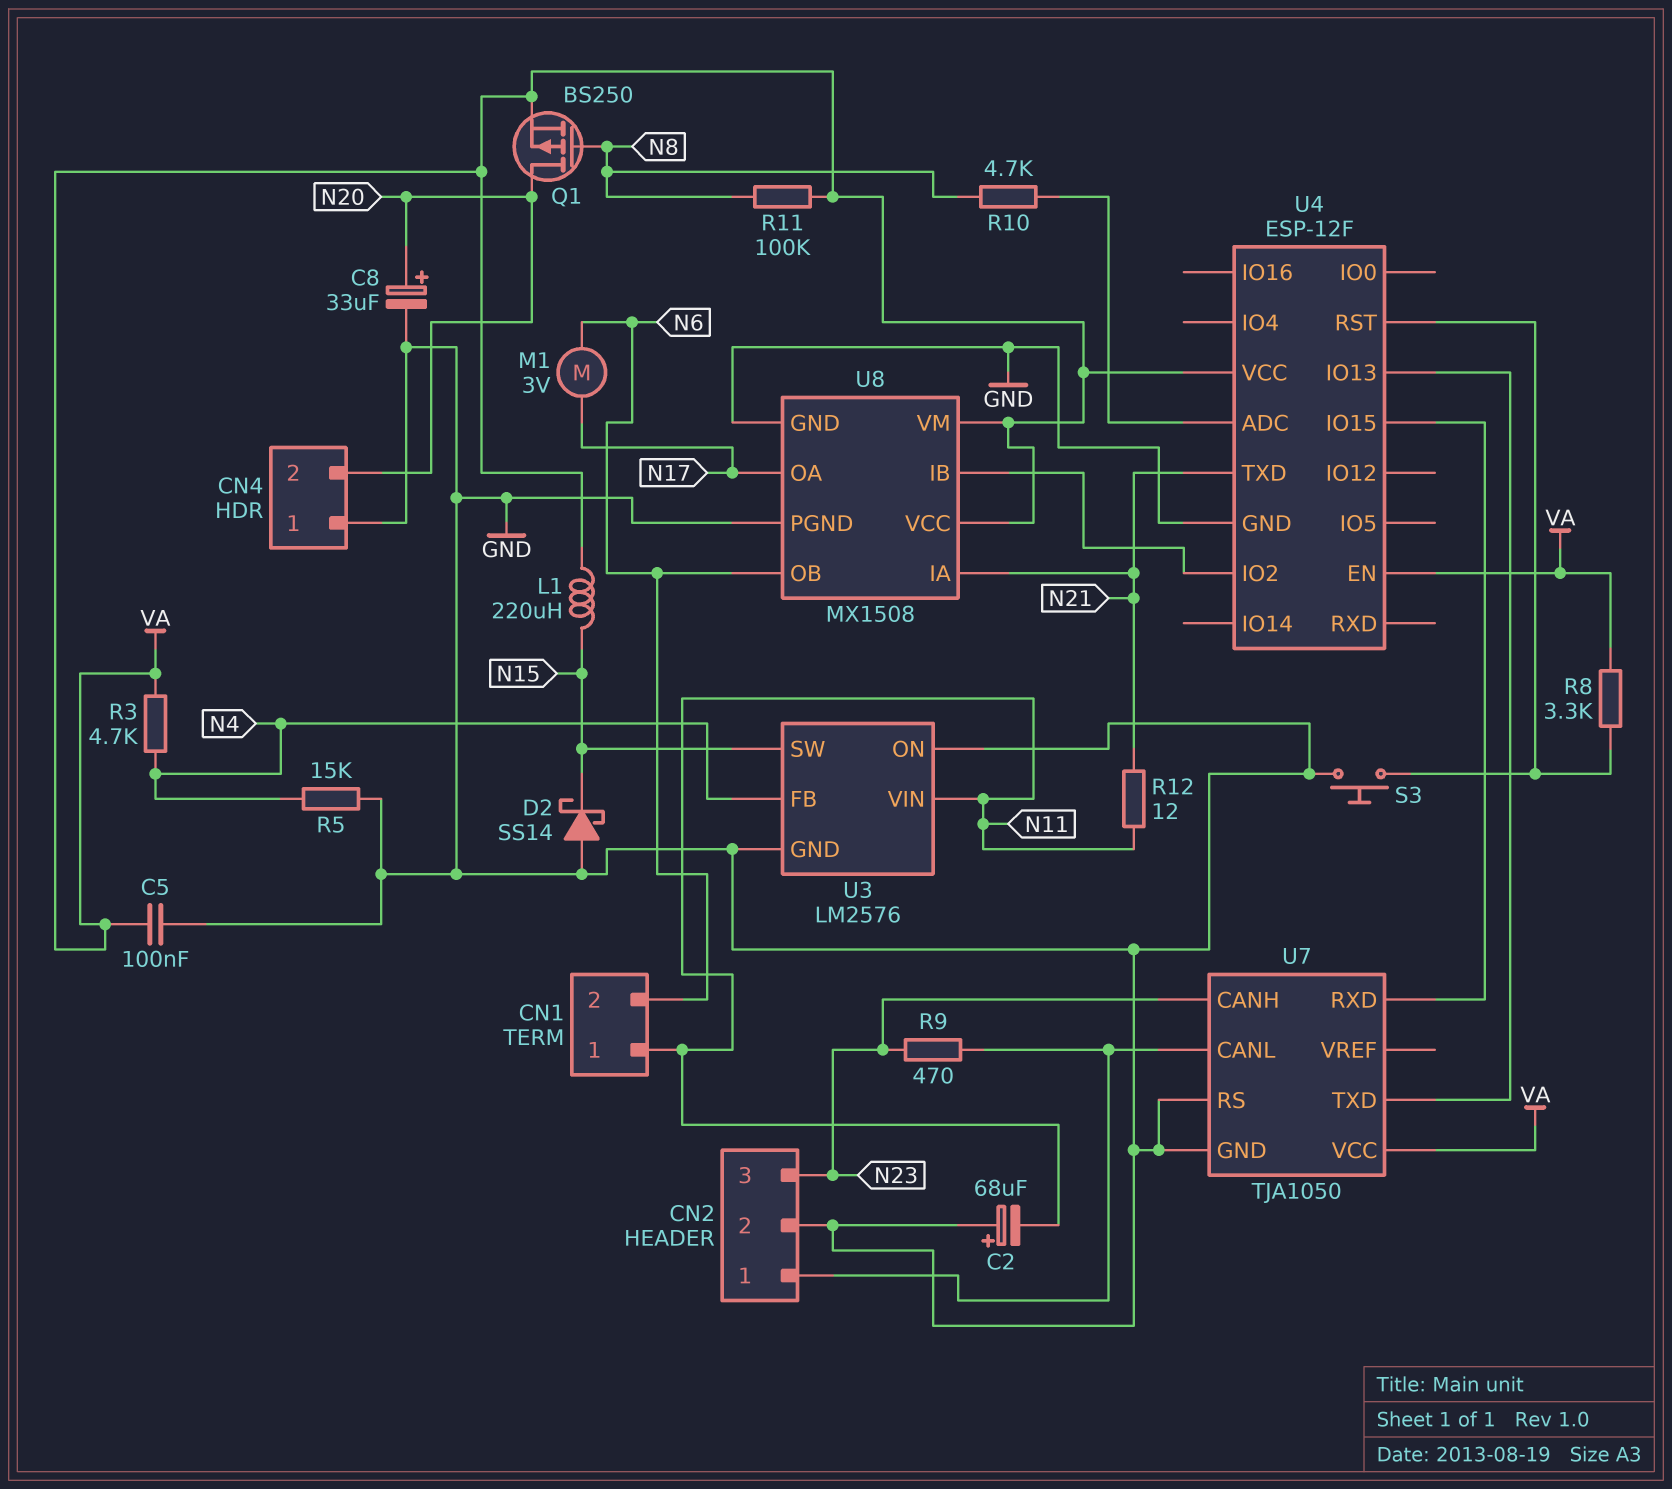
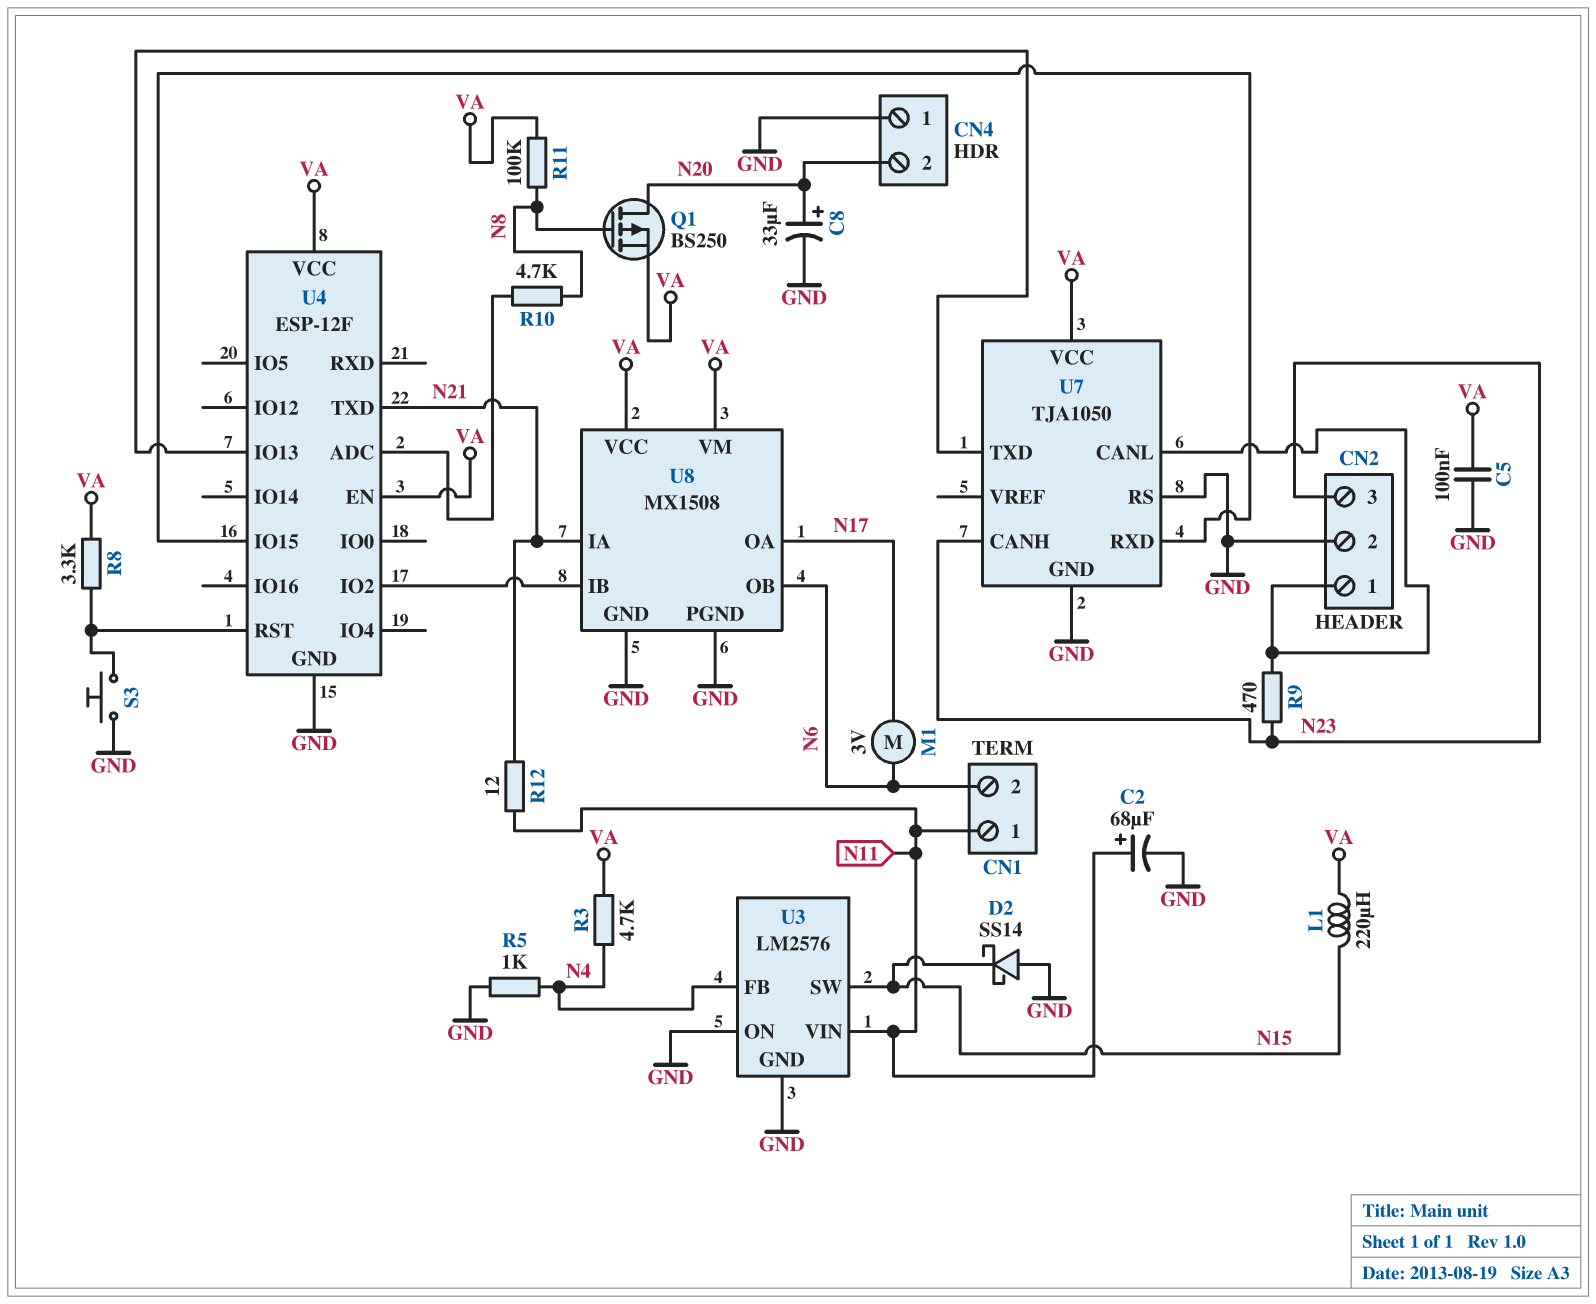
C2: 68uF (plus GND, minus N11) -> 68uF (plus N11, minus GND)
R5: 15k (GND, N4) -> 1k (GND, N4)

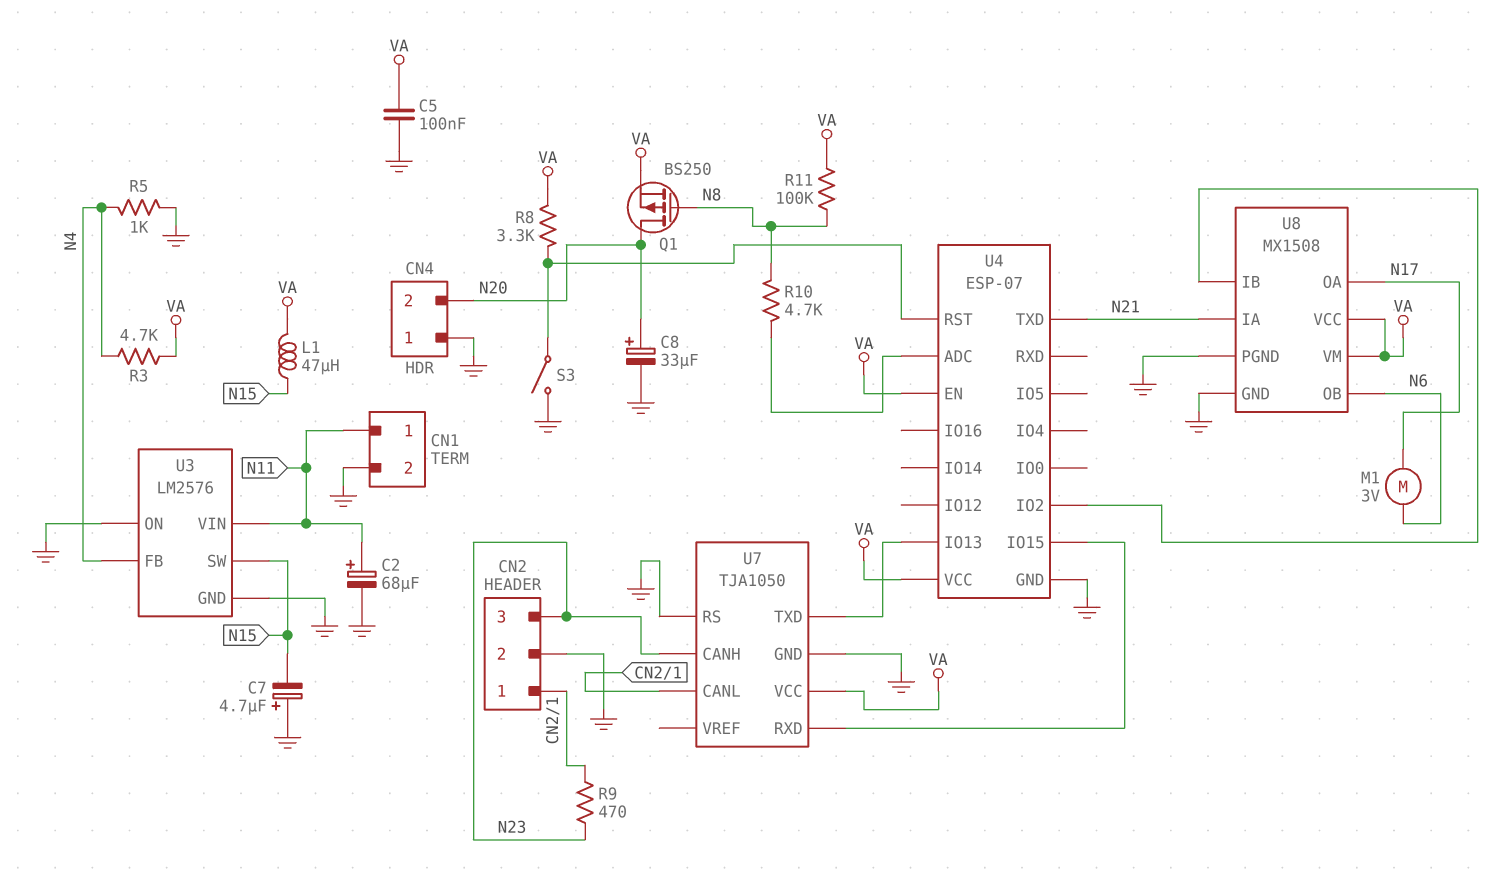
C7: none -> 4.7uF (plus GND, minus N15)
CN1 pin 2: N6 -> GND
D2: schottky SS14 (A GND, K N15) -> none
L1: 220uH (N15, VA) -> 47uH (N15, VA)
R12: 12 (N11, N21) -> none
S3: button (GND, U4/RST) -> switch (GND, U4/RST)
U4: ESP-12F -> ESP-07

